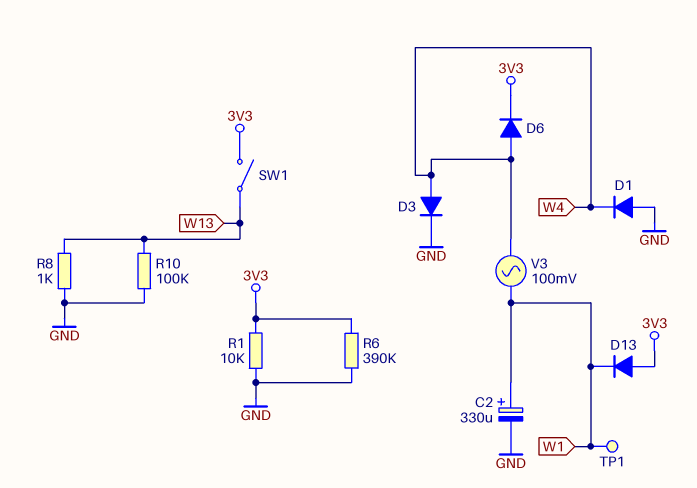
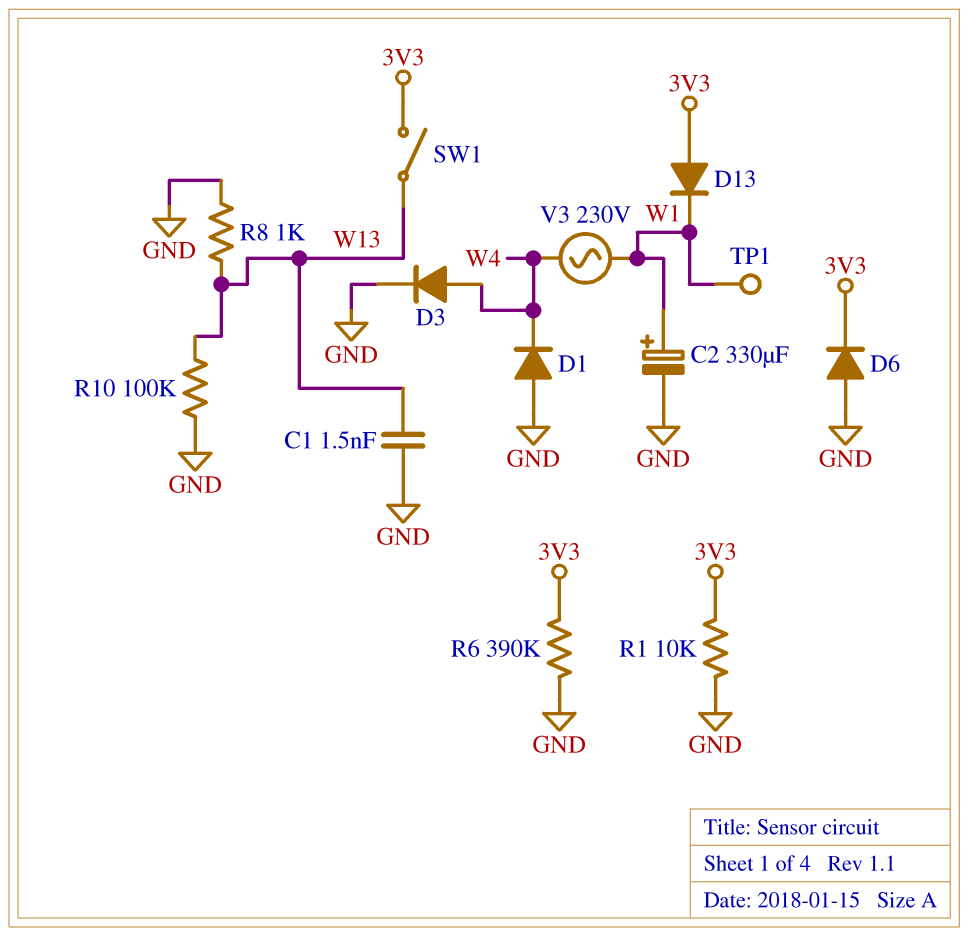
C1: none -> 1.5nF (GND, W13)
D6: diode (A W4, K 3V3) -> diode (A GND, K 3V3)
V3: AC 100mV (W1, W4) -> AC 230V (W1, W4)

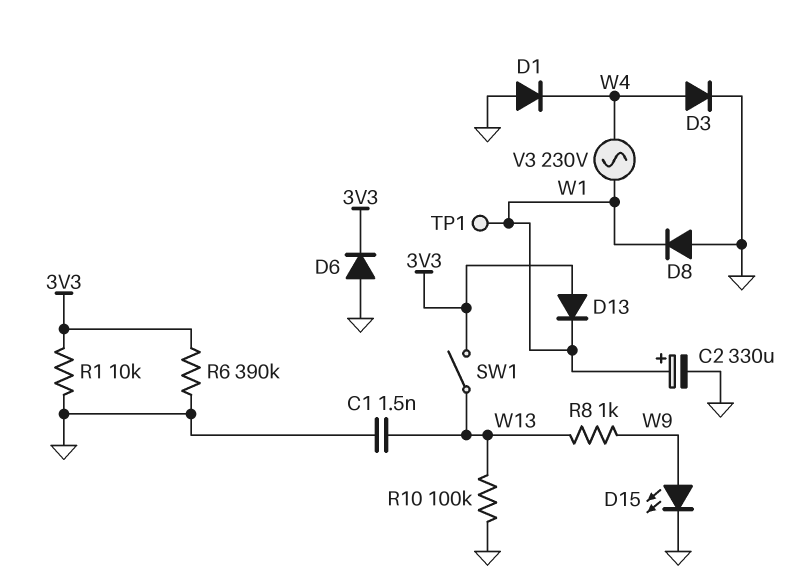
D8: none -> diode (A GND, K W1)
D15: none -> LED (A W9, K GND)
R8: 1k (GND, W13) -> 1k (W9, W13)

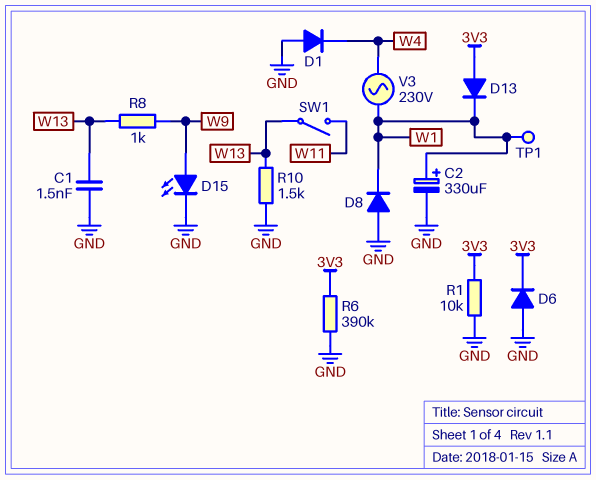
D3: diode (A W4, K GND) -> none
R10: 100k (GND, W13) -> 1.5k (GND, W13)
SW1: switch (3V3, W13) -> switch (W11, W13)

